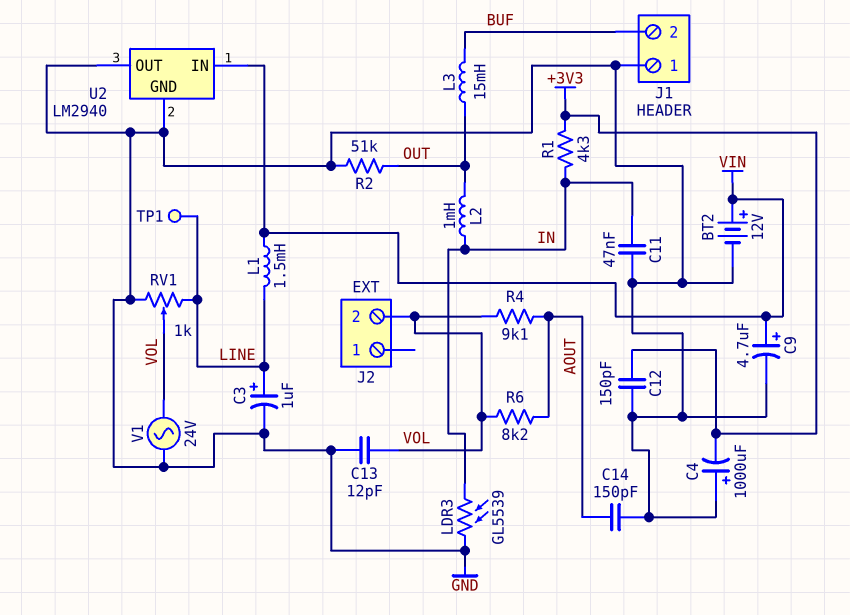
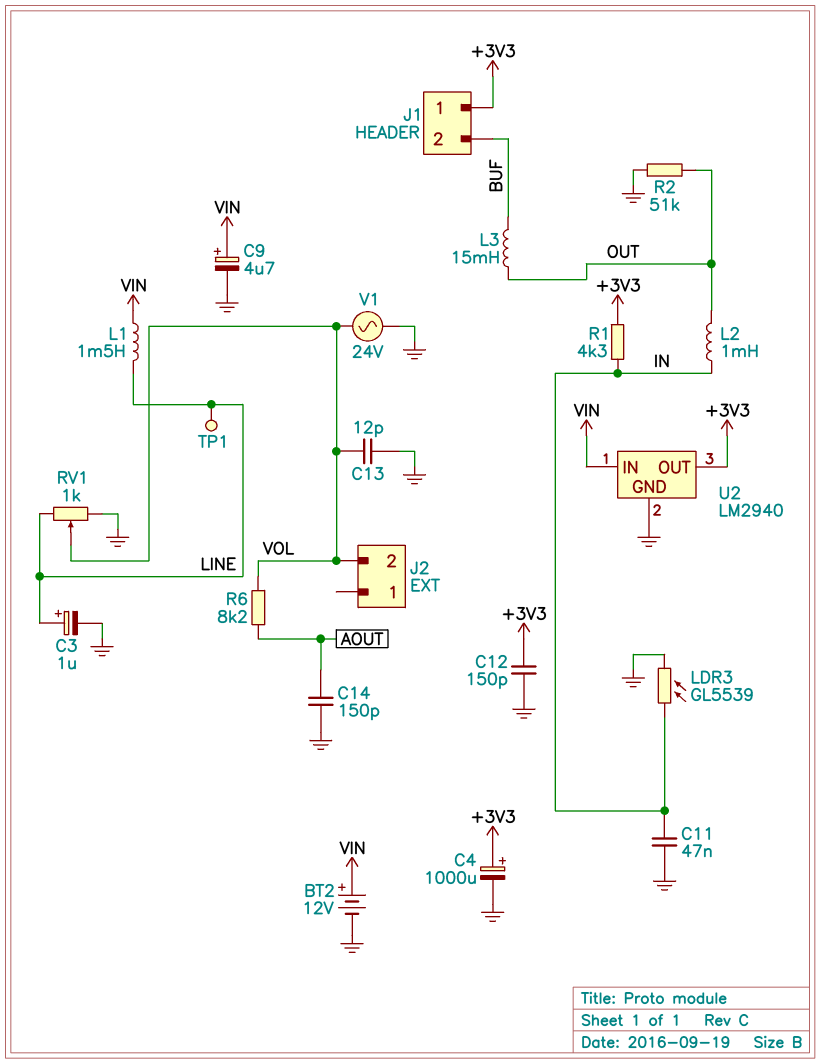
C4: 1000uF (plus GND, minus +3V3) -> 1000uF (plus +3V3, minus GND)
J1 pin 1: GND -> +3V3
R4: 9.1k (AOUT, VOL) -> none
U2 pin OUT: GND -> +3V3

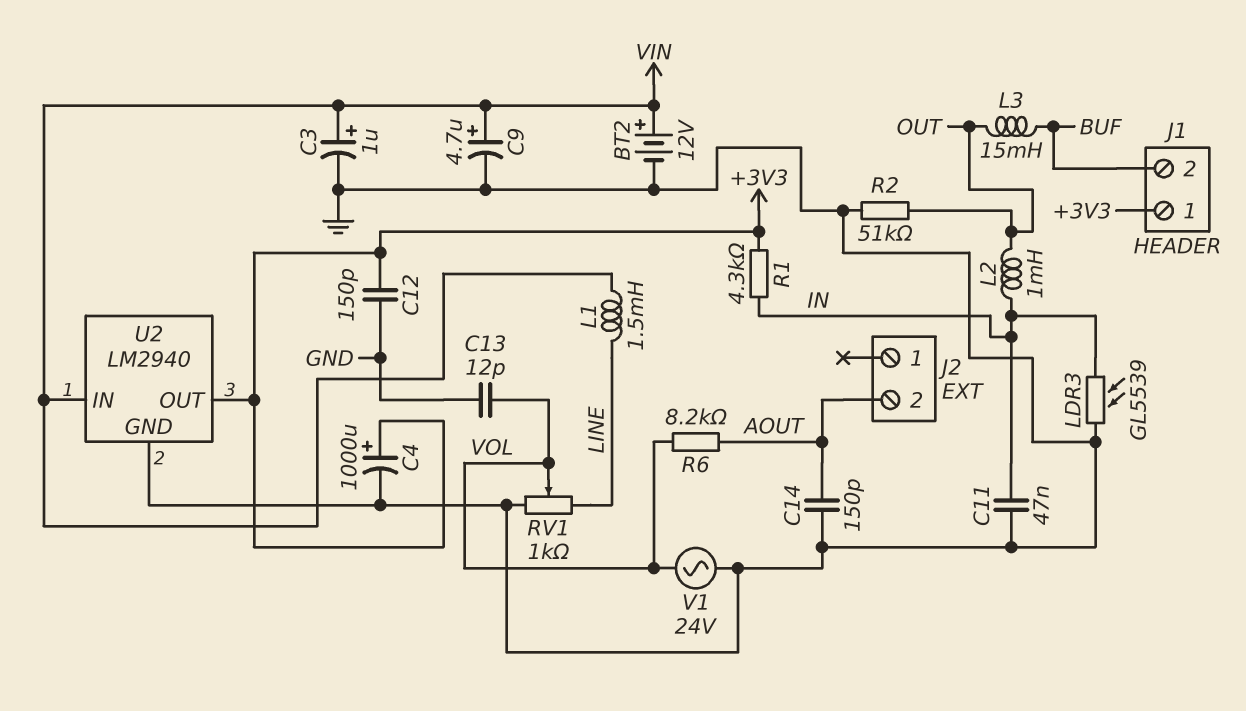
C3: 1uF (plus LINE, minus GND) -> 1uF (plus VIN, minus GND)
J2 pin 2: VOL -> AOUT
TP1: test point (LINE) -> none

